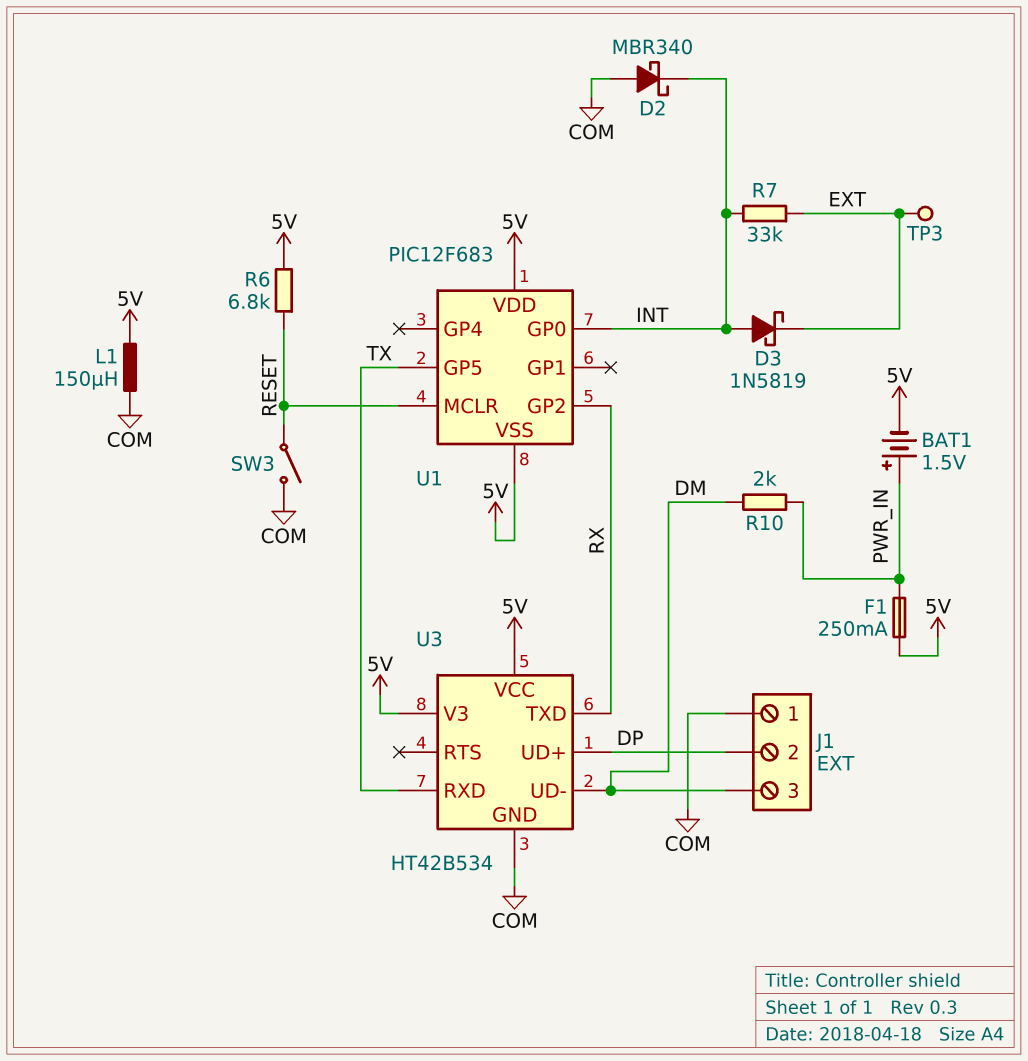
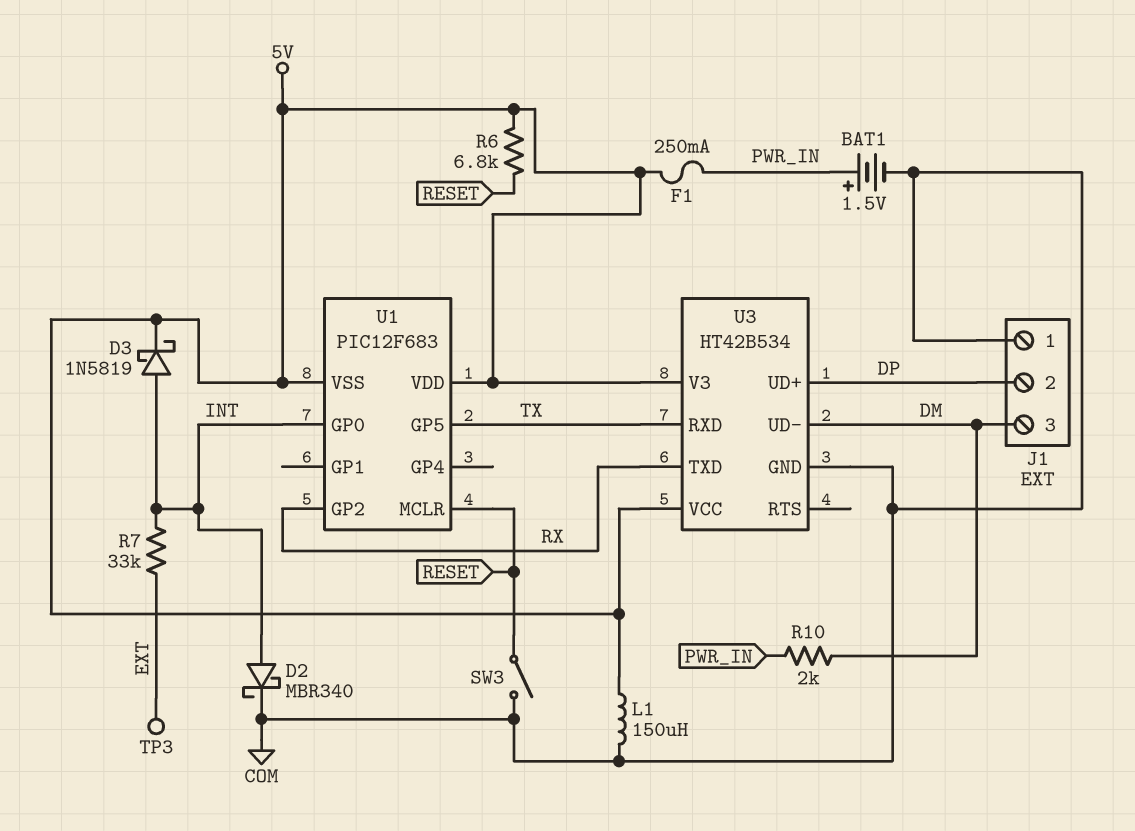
BAT1: 1.5V (plus PWR_IN, minus 5V) -> 1.5V (plus PWR_IN, minus COM)
D2: schottky MBR340 (A COM, K INT) -> schottky MBR340 (A INT, K COM)
D3: schottky 1N5819 (A INT, K EXT) -> schottky 1N5819 (A INT, K 5V)

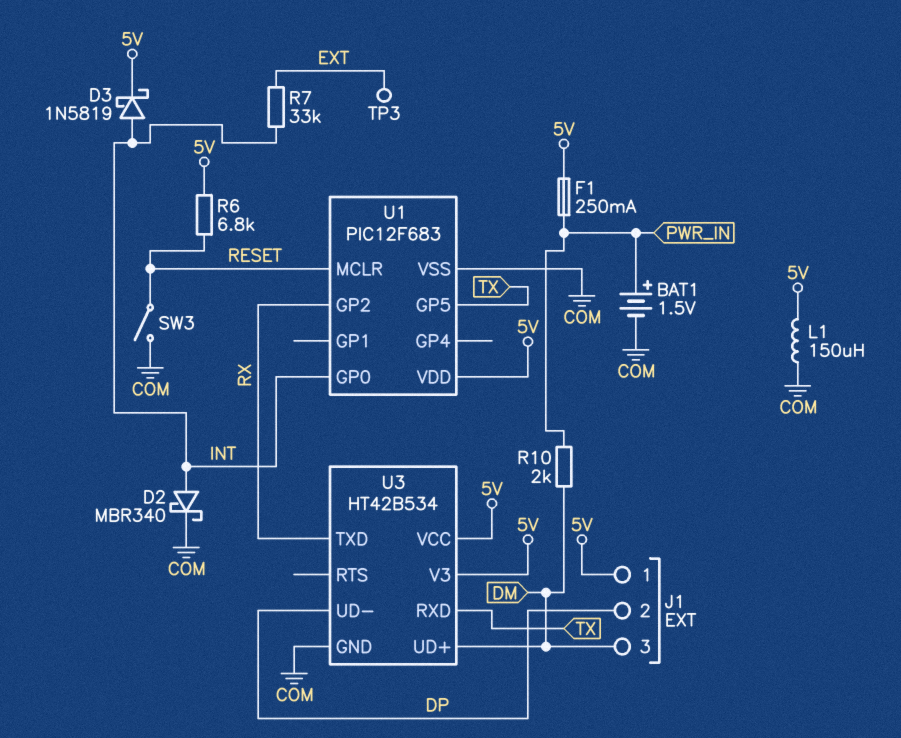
J1 pin 1: COM -> 5V
U1 pin VSS: 5V -> COM
U3 pin UD+: DP -> DM
U3 pin UD-: DM -> DP

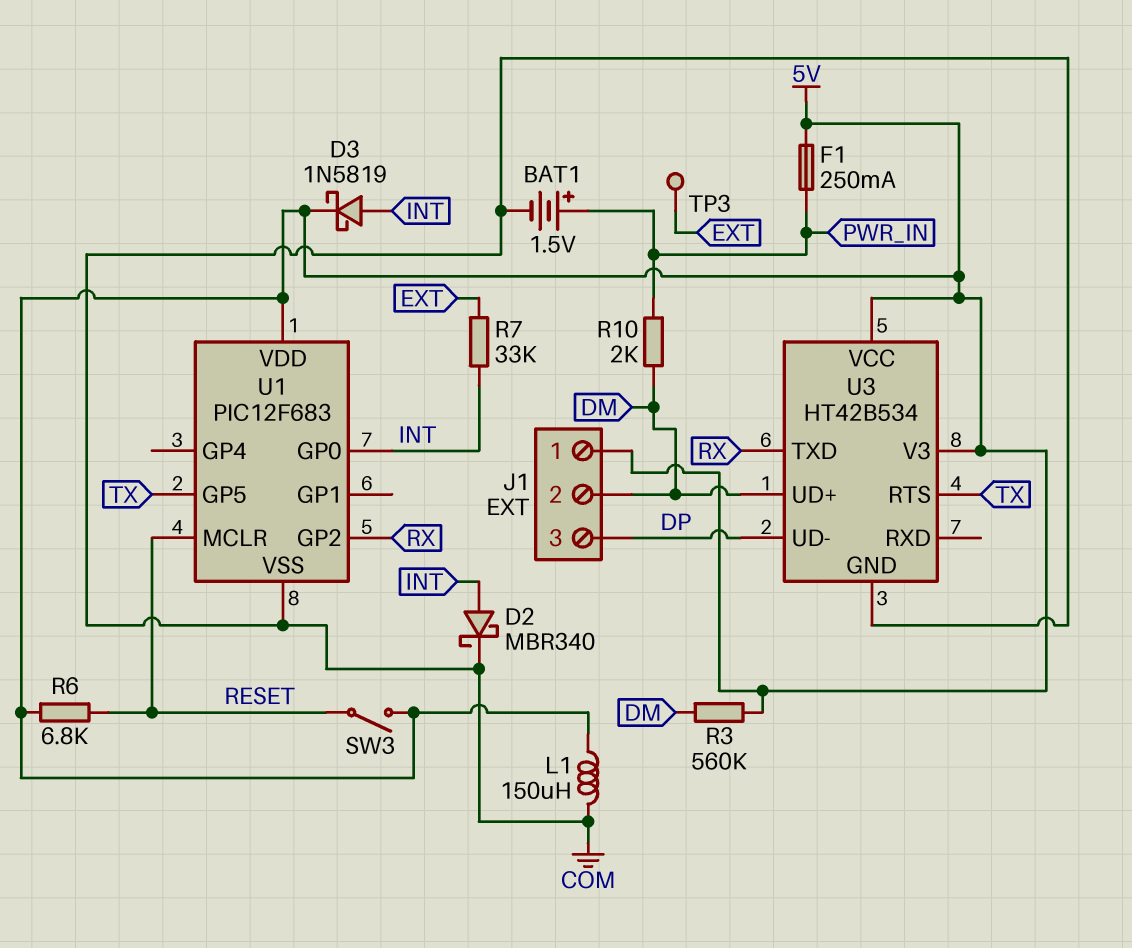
J1 pin 2: DP -> DM
J1 pin 3: DM -> DP
R3: none -> 560k (5V, DM)
SW3: switch (COM, RESET) -> switch (5V, RESET)
U3 pin RTS: none -> TX
U3 pin RXD: TX -> none

